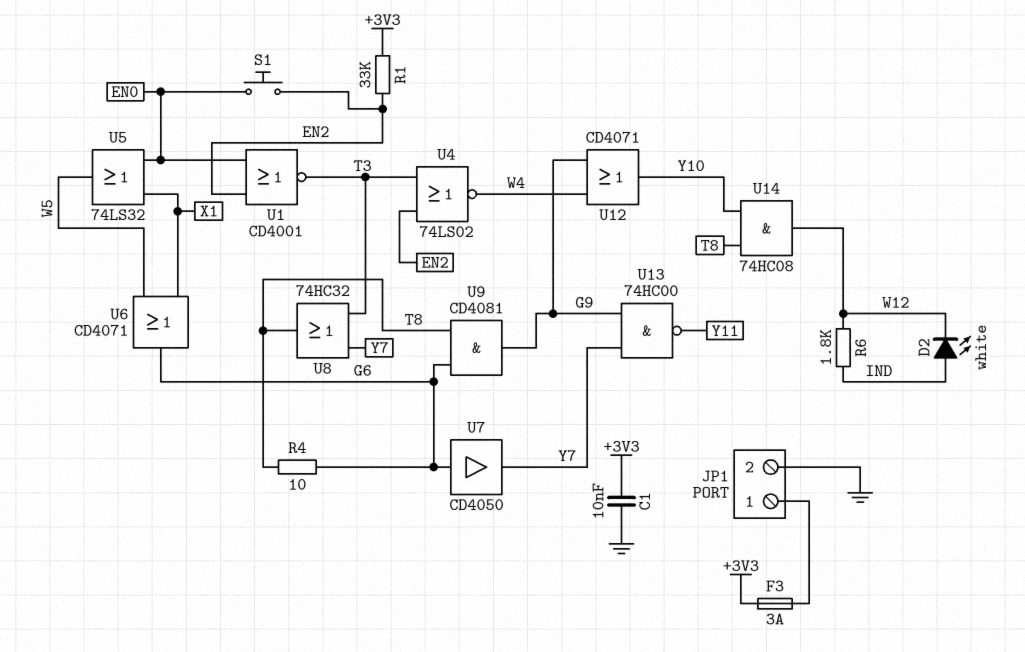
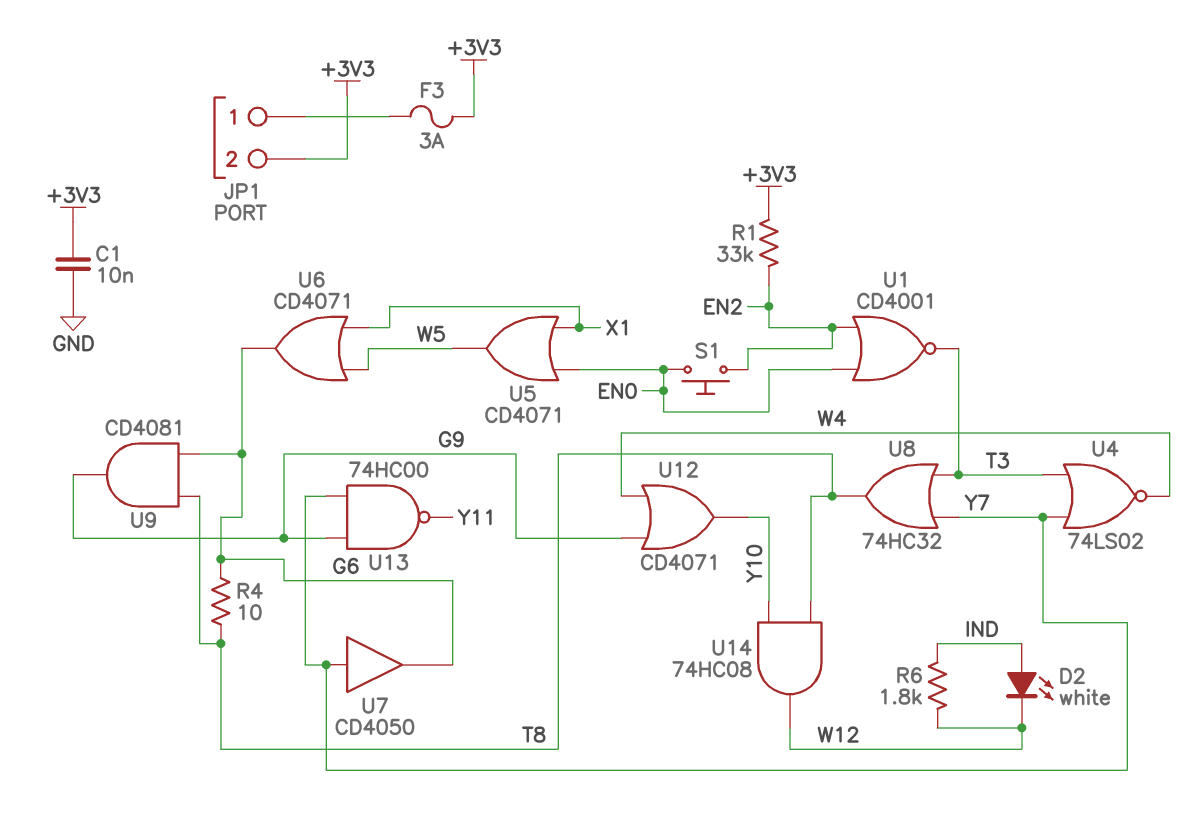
JP1 pin 2: GND -> +3V3
U4: NOR 74LS02 (in EN2, in T3, out W4) -> NOR 74LS02 (in T3, in Y7, out W4)
U5: OR 74LS32 (in EN0, in X1, out W5) -> OR CD4071 (in EN0, in X1, out W5)
U7: buffer CD4050 (in G6, out Y7) -> buffer CD4050 (in Y7, out G6)

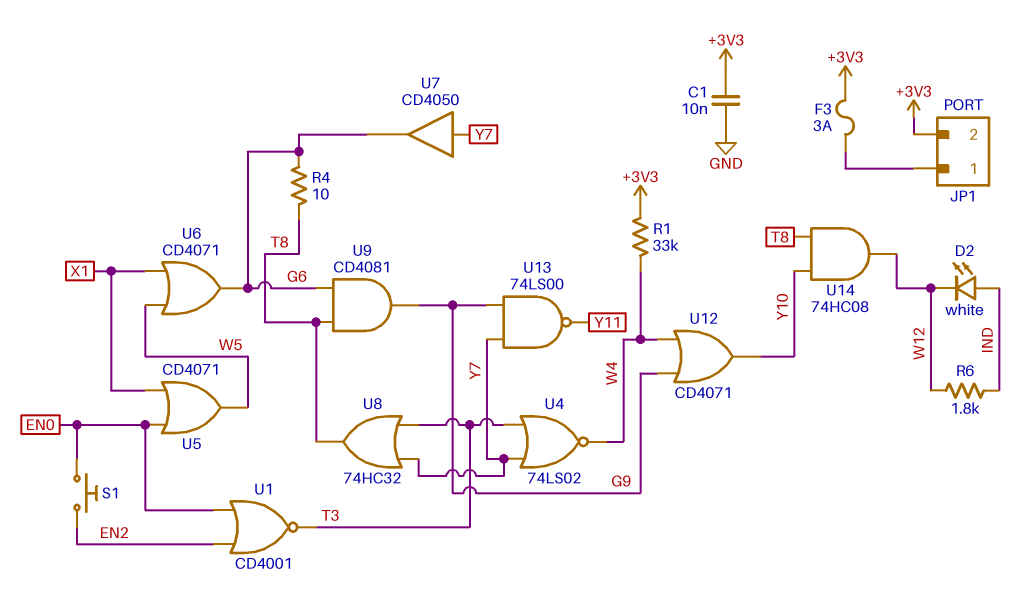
R1: 33k (+3V3, EN2) -> 33k (+3V3, W4)
U13: NAND 74HC00 (in G9, in Y7, out Y11) -> NAND 74LS00 (in G9, in Y7, out Y11)

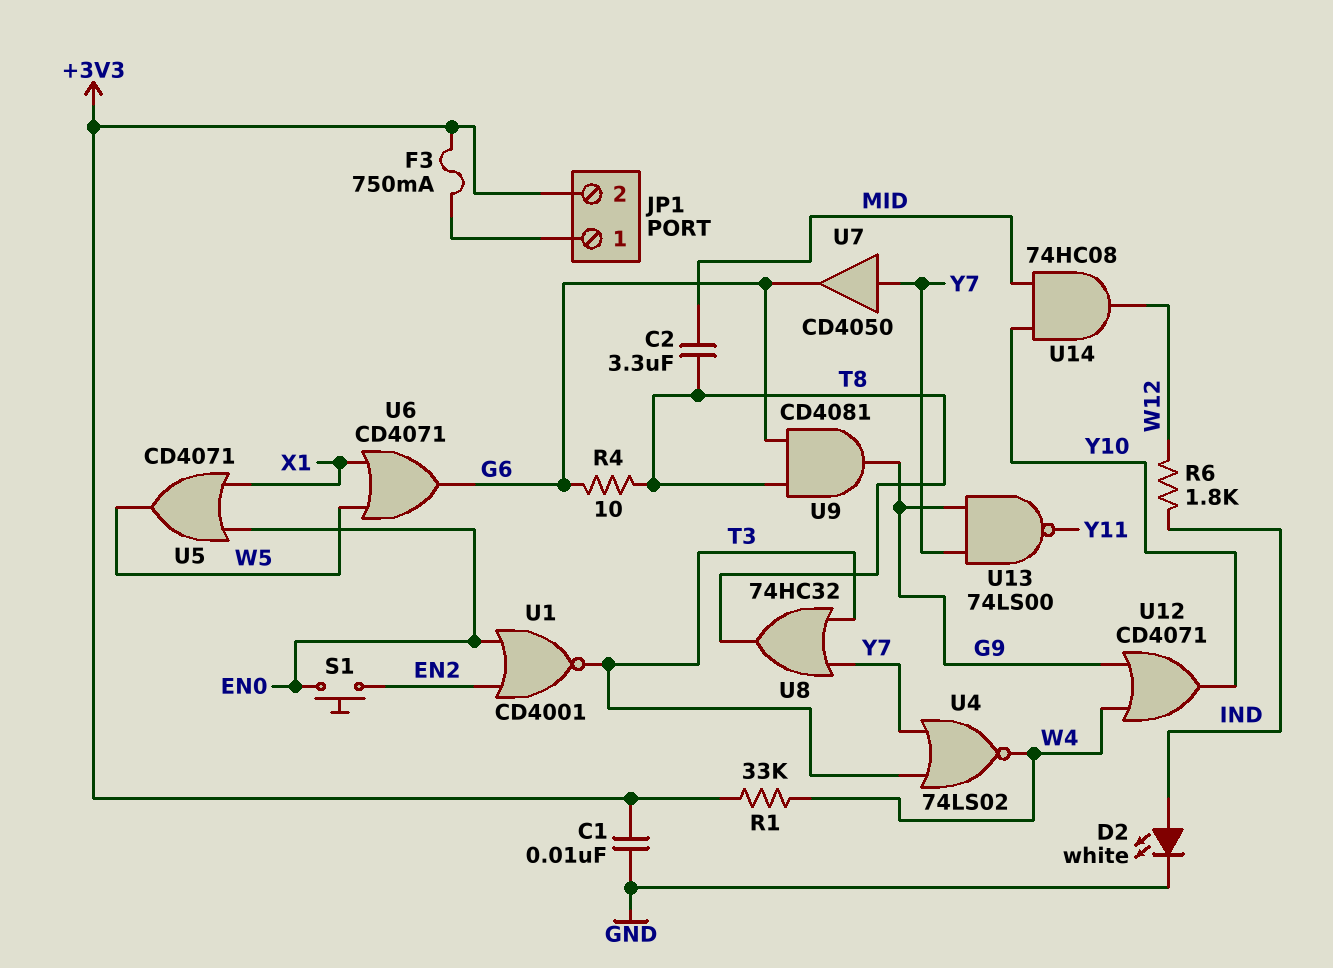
C2: none -> 3.3uF (MID, T8)
D2: LED white (A IND, K W12) -> LED white (A IND, K GND)
F3: 3A (+3V3, JP1/1) -> 750mA (+3V3, JP1/1)
U14: AND 74HC08 (in T8, in Y10, out W12) -> AND 74HC08 (in MID, in Y10, out W12)

